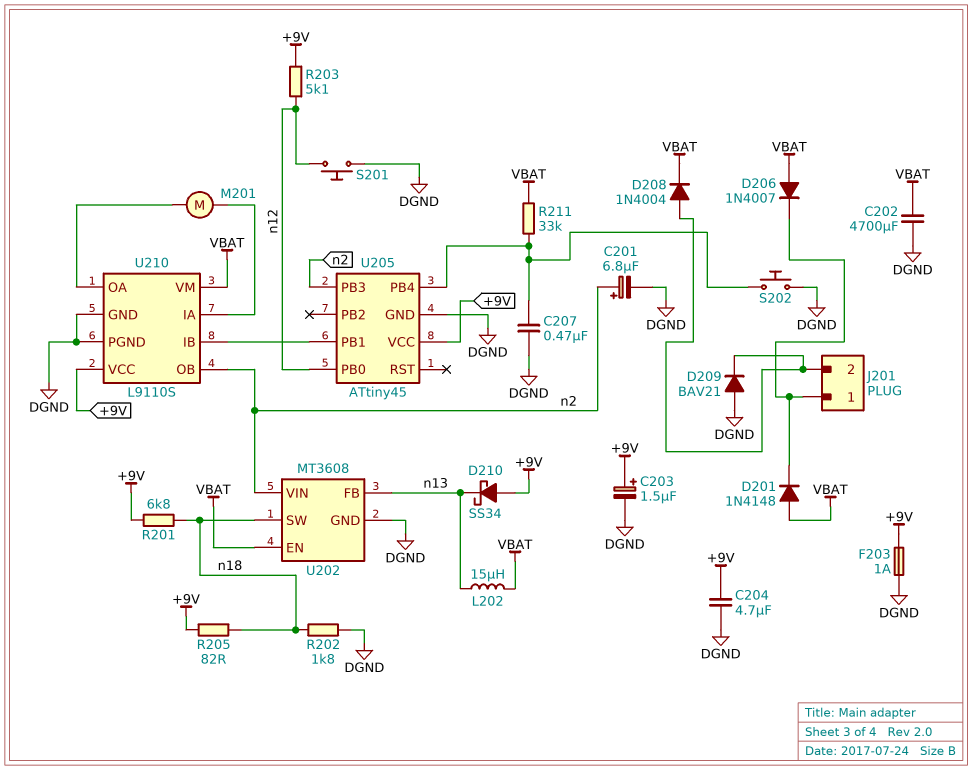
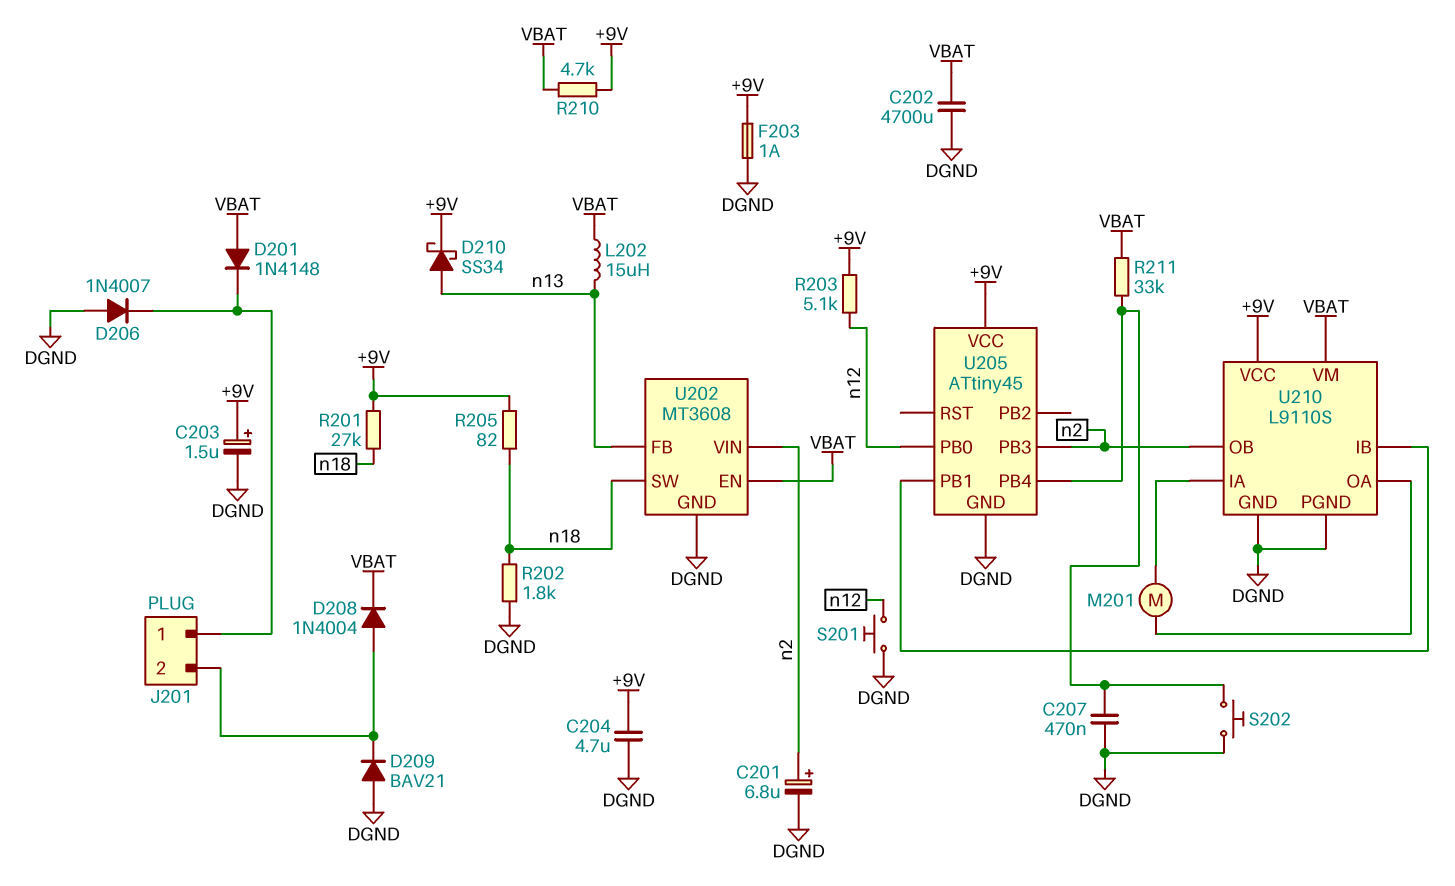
D206: diode 1N4007 (A VBAT, K J201/1) -> diode 1N4007 (A DGND, K J201/1)
D210: schottky SS34 (A +9V, K n13) -> schottky SS34 (A n13, K +9V)
R201: 6.8k (+9V, n18) -> 27k (+9V, n18)
R210: none -> 4.7k (+9V, VBAT)

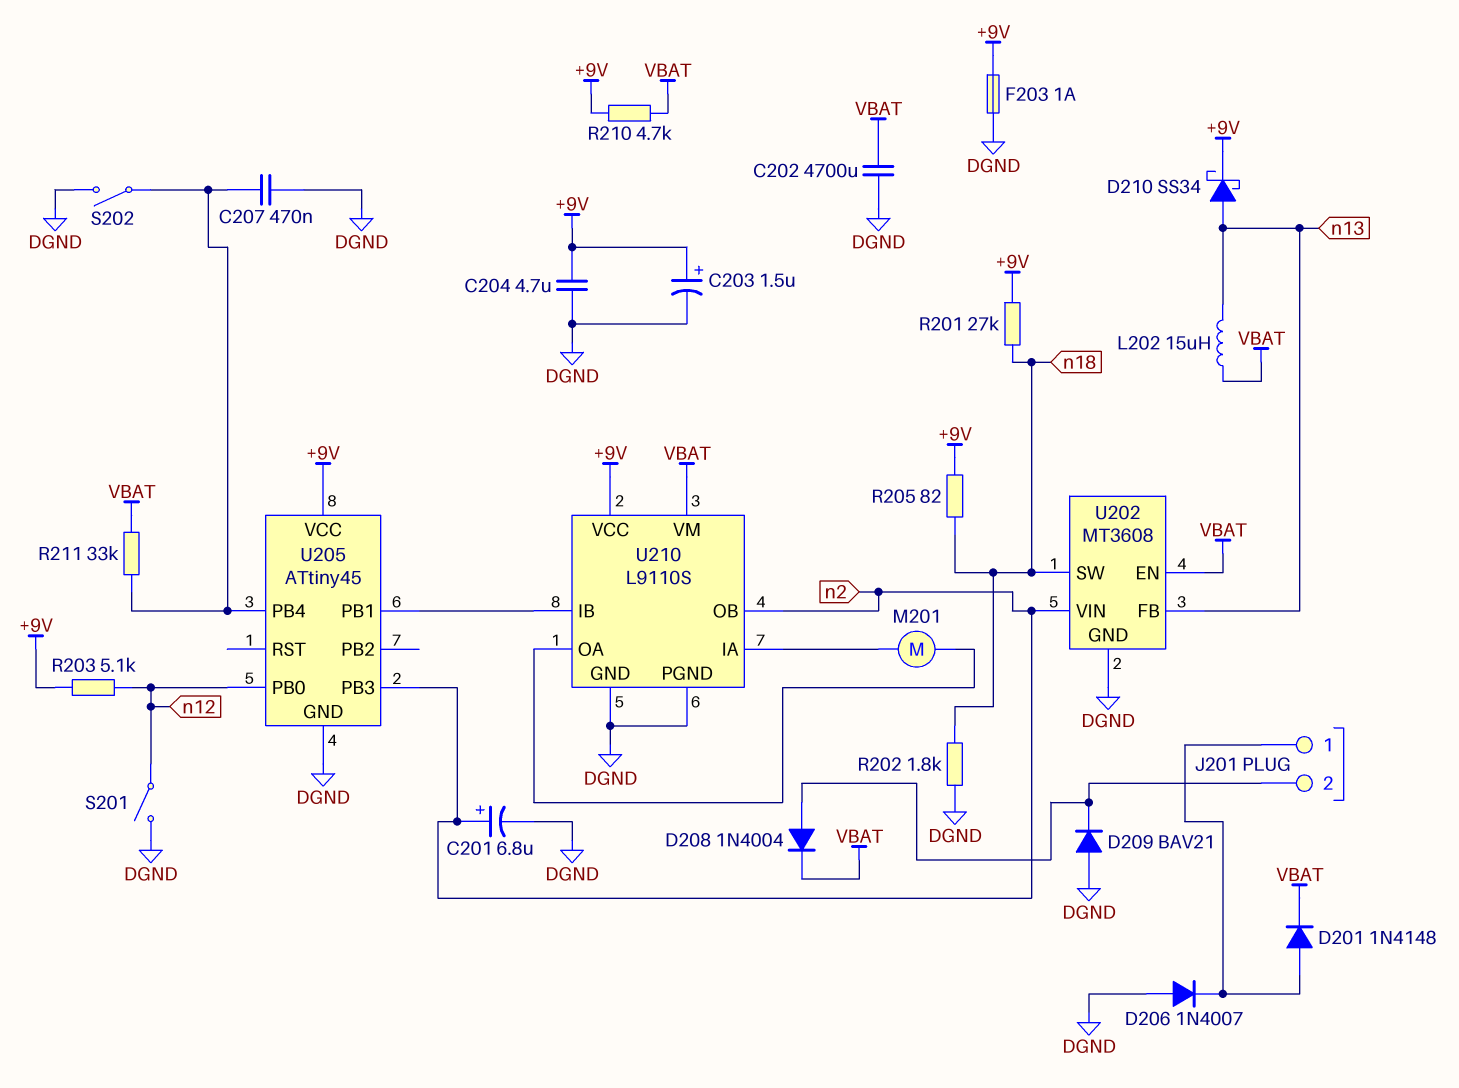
D201: diode 1N4148 (A VBAT, K J201/1) -> diode 1N4148 (A J201/1, K VBAT)
S201: button (DGND, n12) -> switch (DGND, n12)
S202: button (DGND, U205/PB4) -> switch (DGND, U205/PB4)

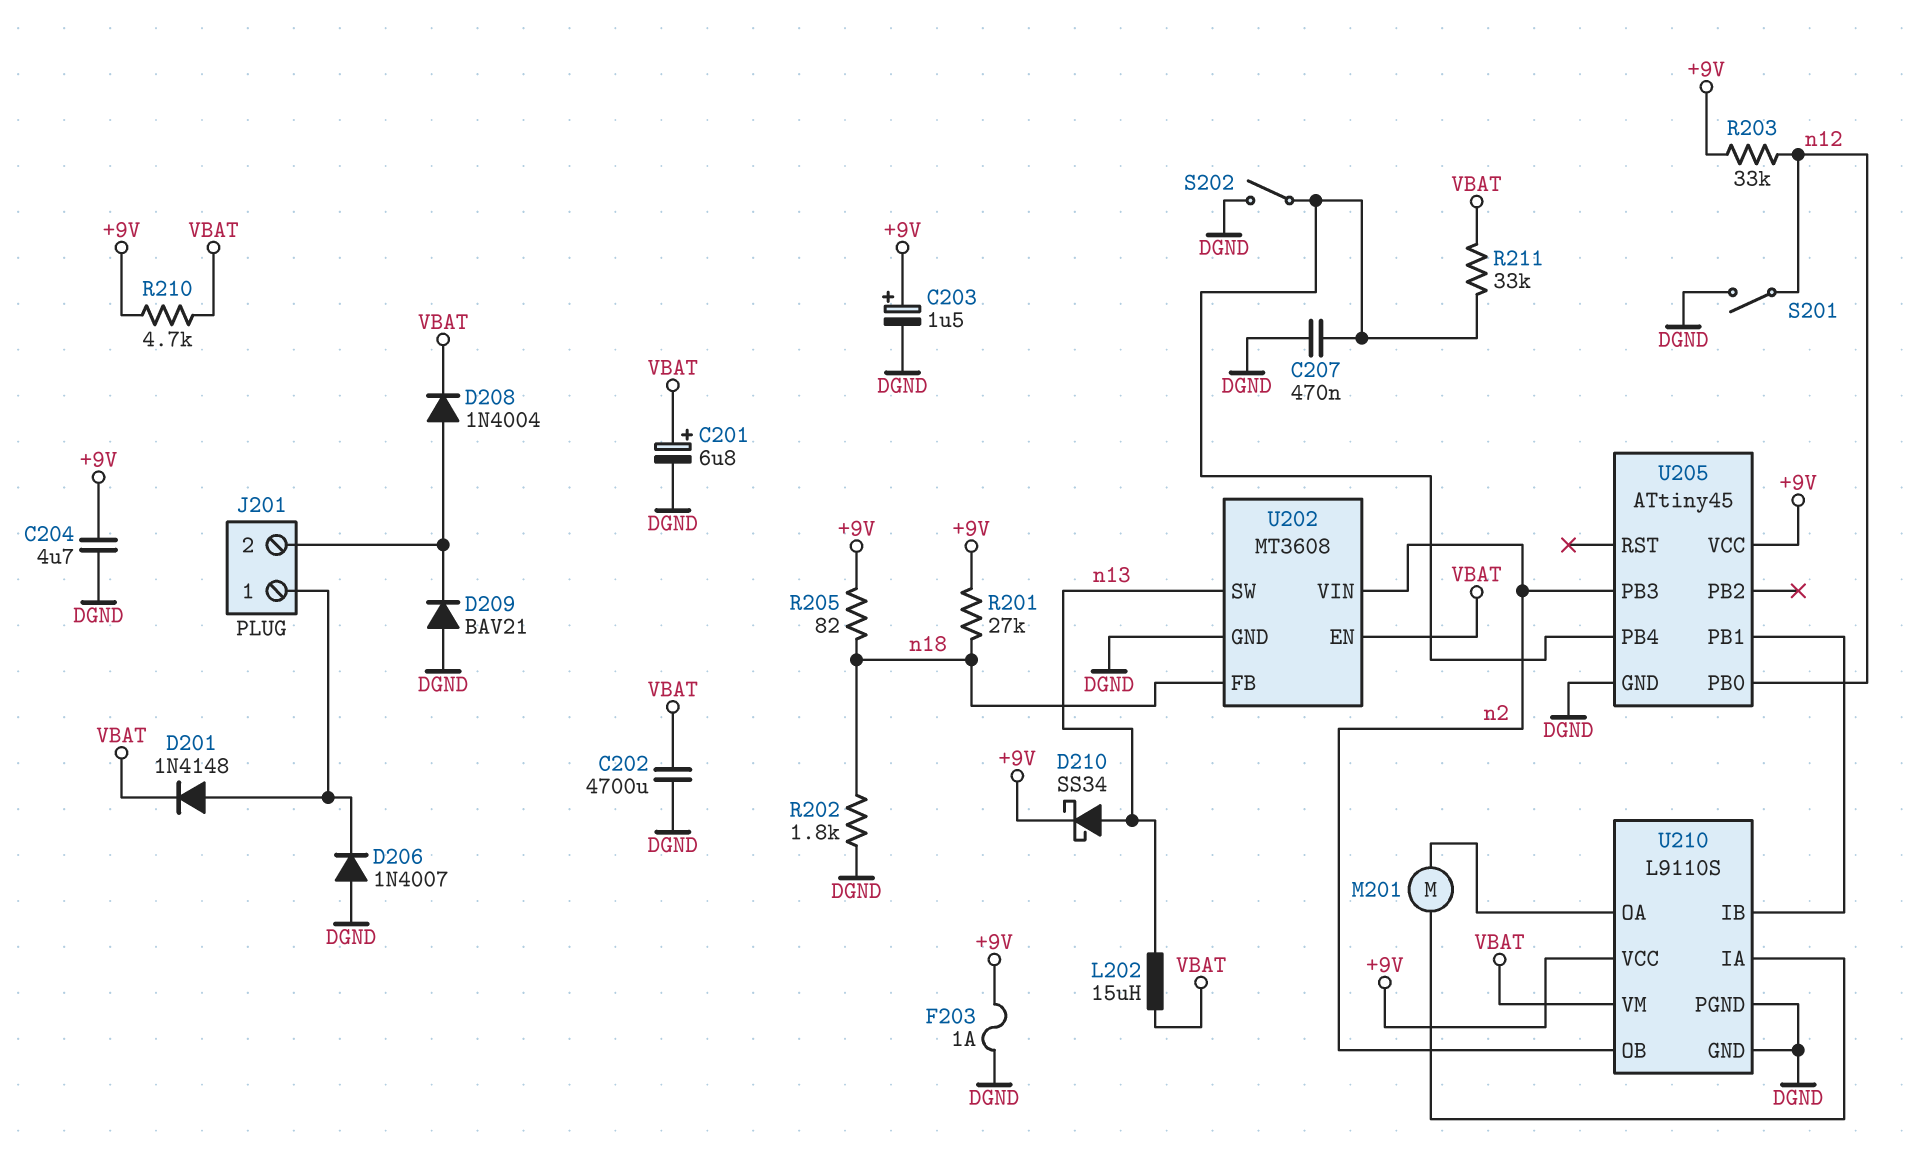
C201: 6.8uF (plus n2, minus DGND) -> 6.8uF (plus VBAT, minus DGND)
R203: 5.1k (+9V, n12) -> 33k (+9V, n12)
U202 pin FB: n13 -> n18
U202 pin SW: n18 -> n13

